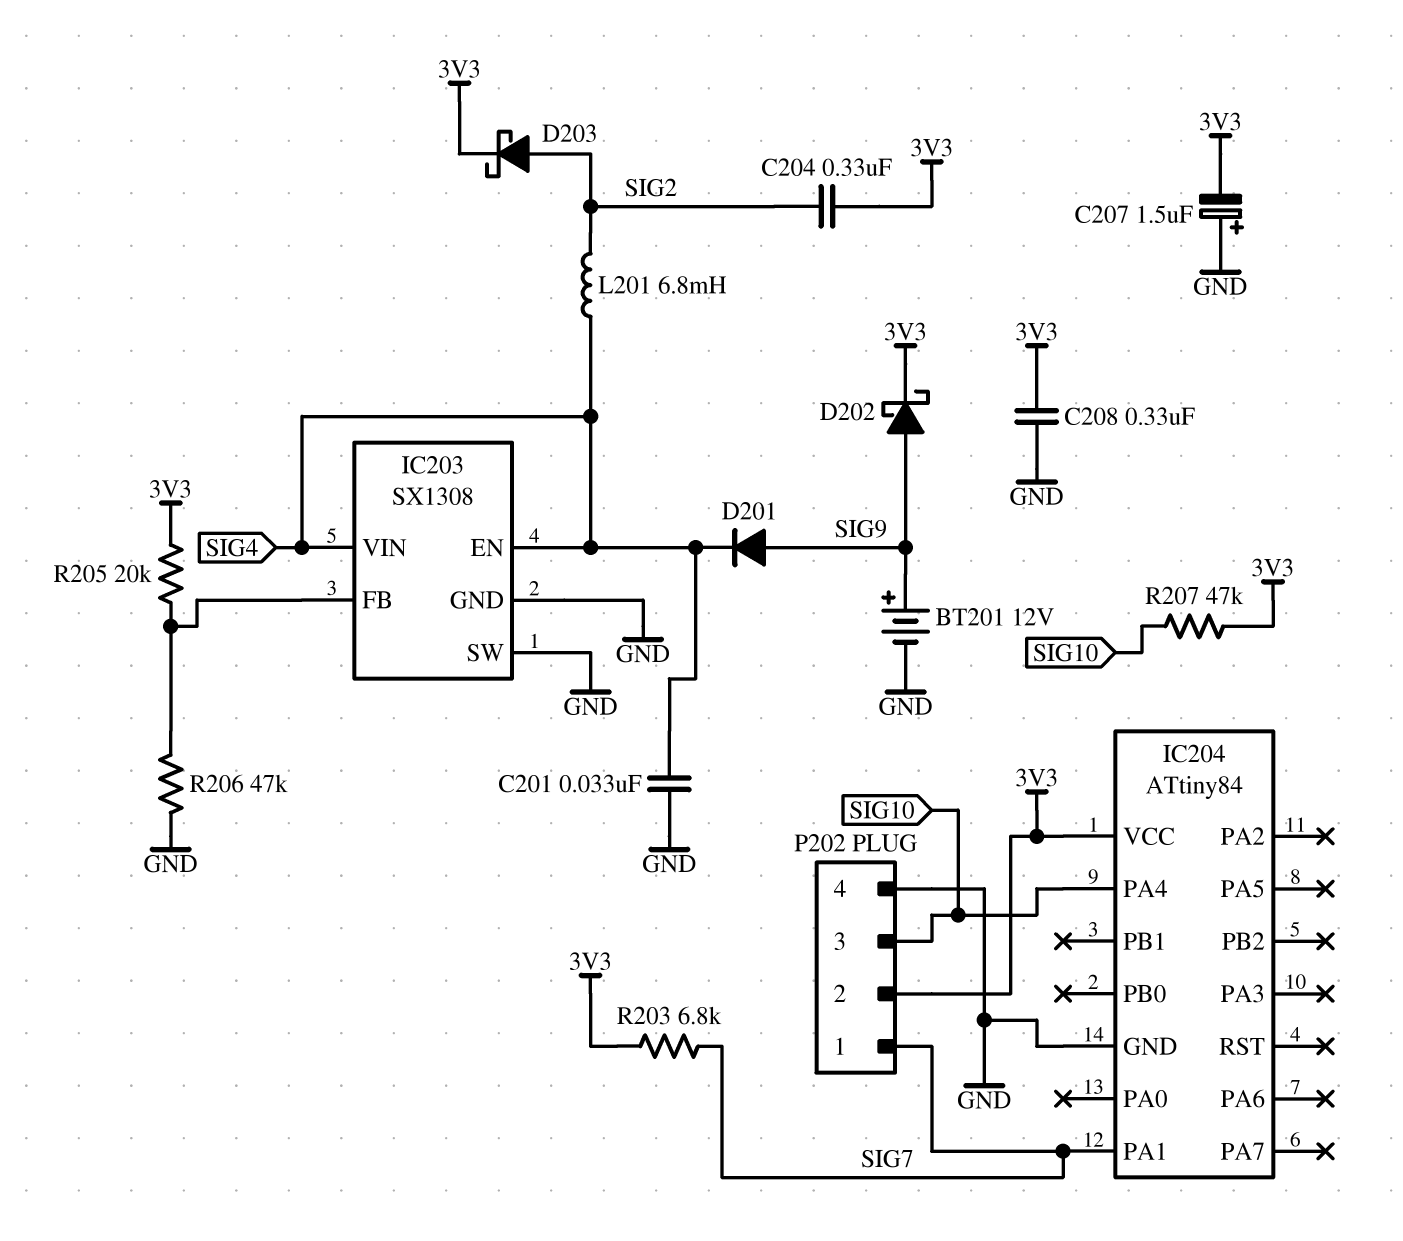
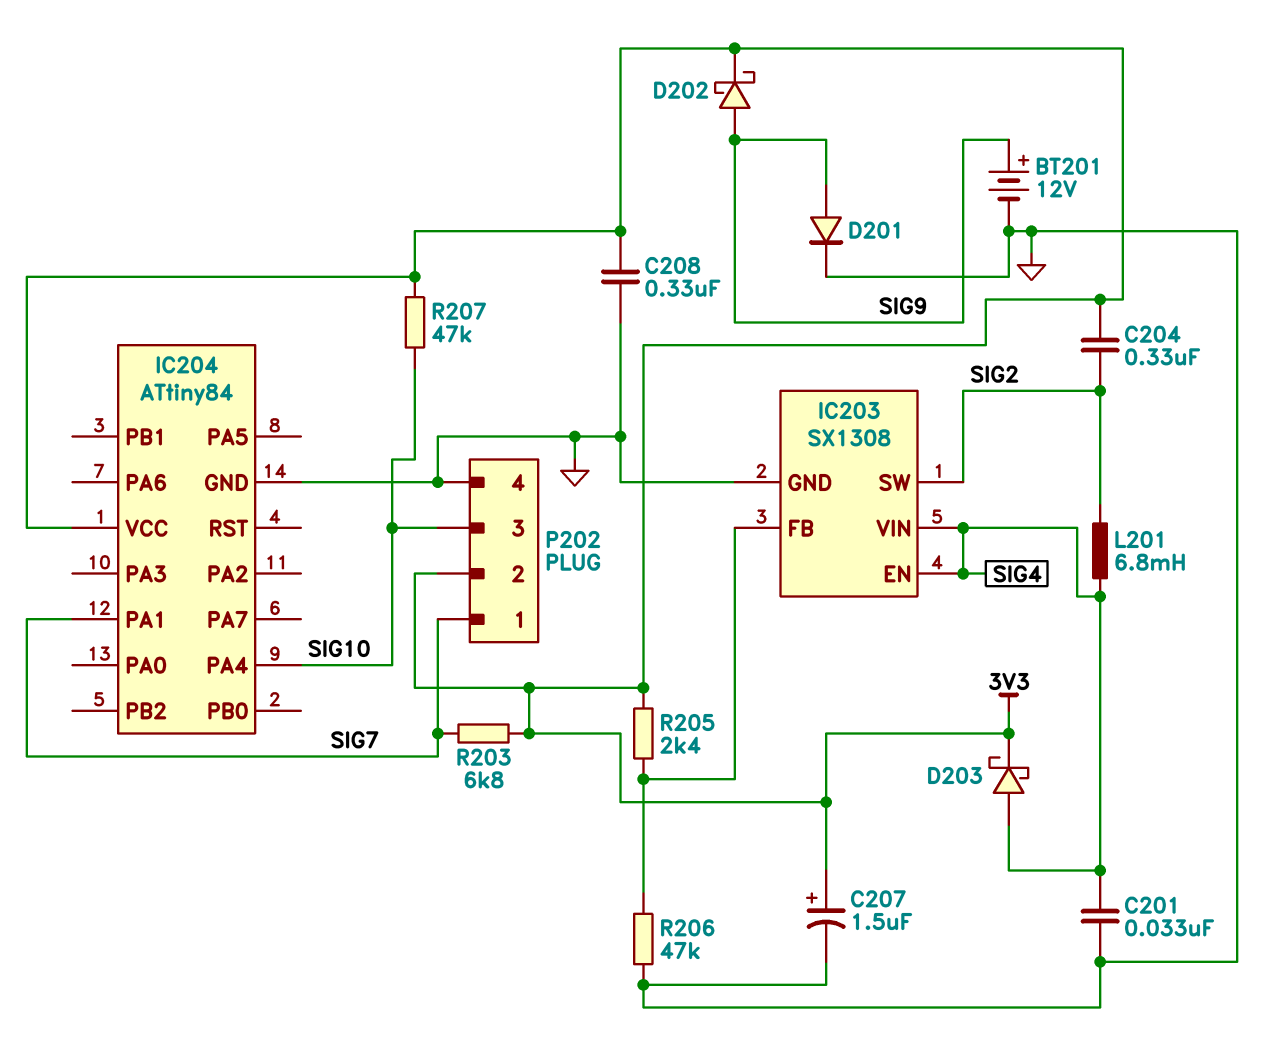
C207: 1.5uF (plus GND, minus 3V3) -> 1.5uF (plus 3V3, minus GND)
D201: diode (A SIG9, K SIG4) -> diode (A SIG9, K GND)
D203: schottky (A SIG2, K 3V3) -> schottky (A SIG4, K 3V3)
IC203 pin SW: GND -> SIG2
R205: 20k (3V3, IC203/FB) -> 2.4k (3V3, IC203/FB)

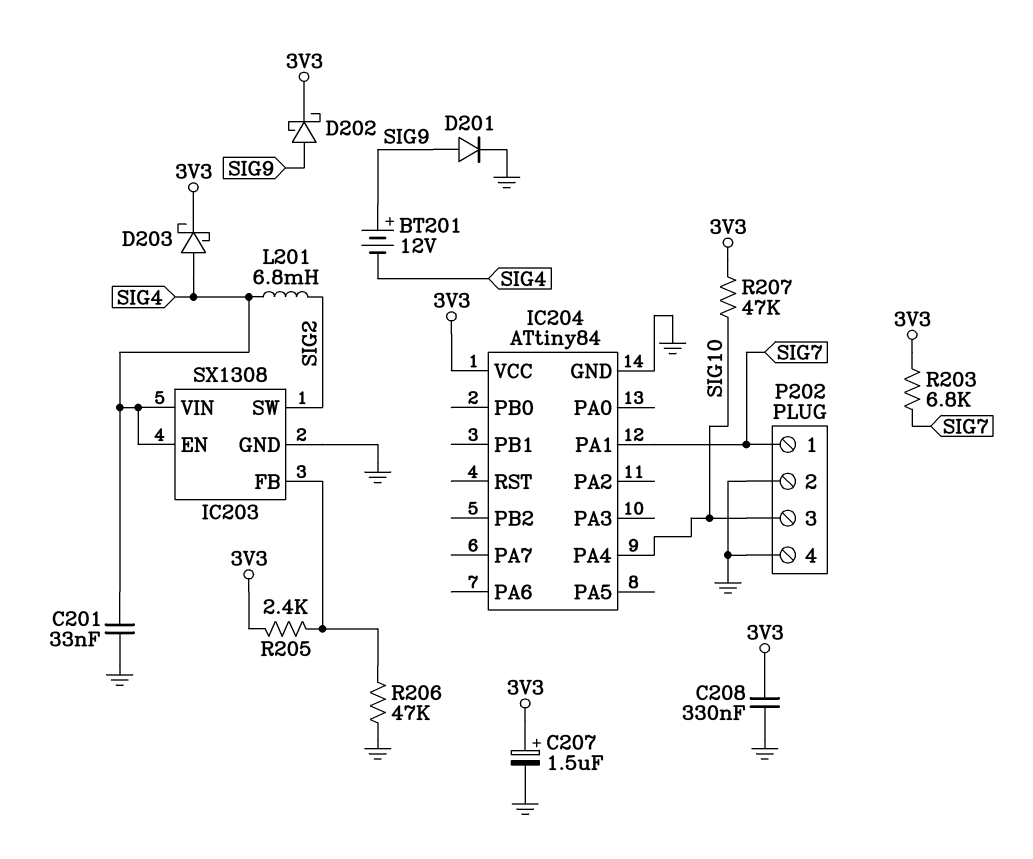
BT201: 12V (plus SIG9, minus GND) -> 12V (plus SIG9, minus SIG4)
C204: 330nF (3V3, SIG2) -> none
P202 pin 2: 3V3 -> GND

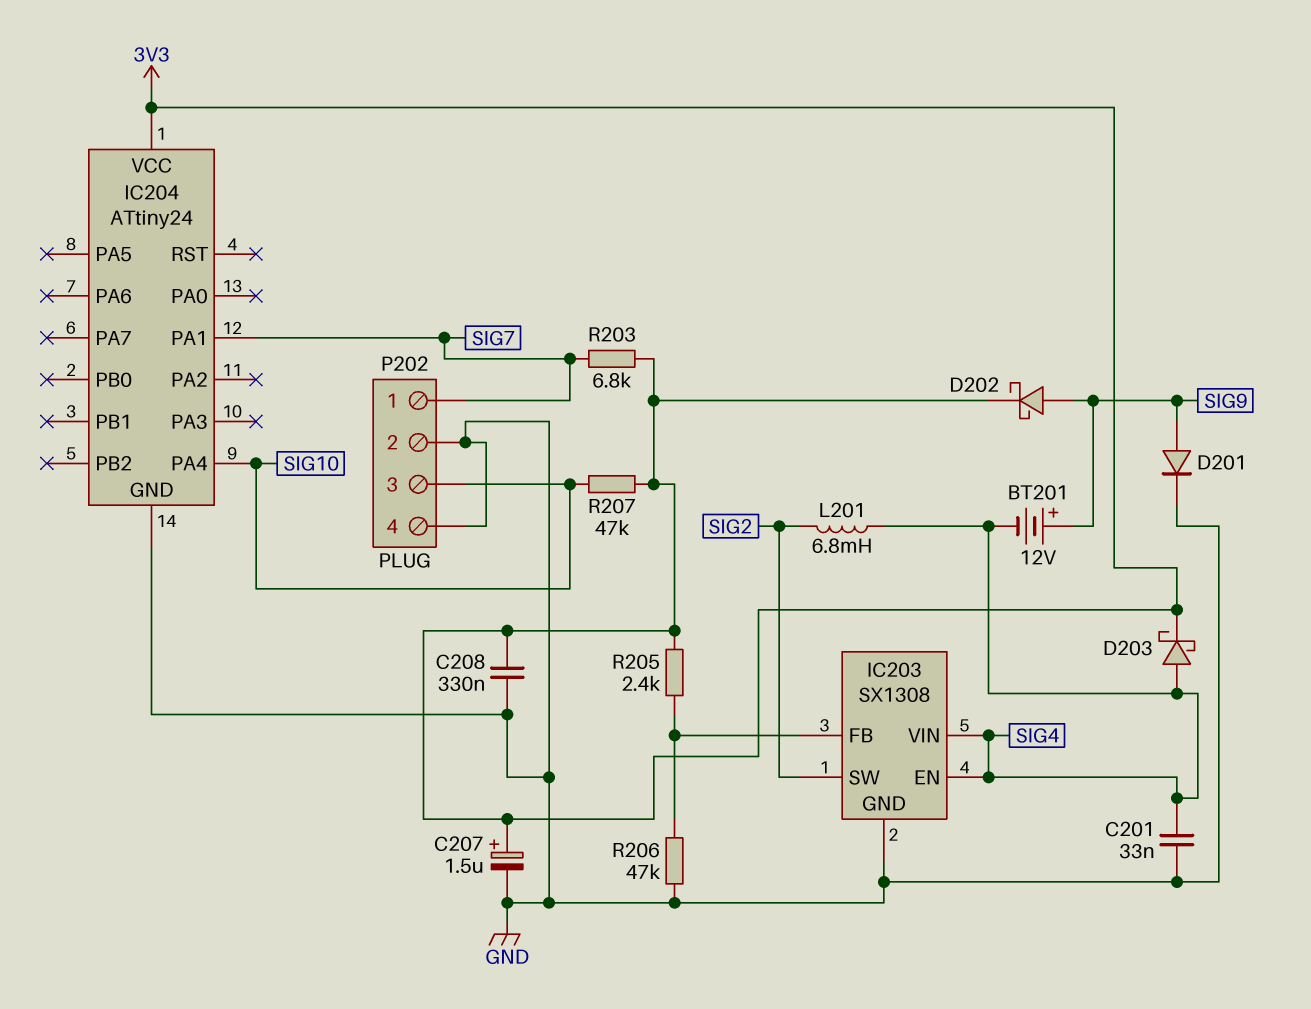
IC204: ATtiny84 -> ATtiny24

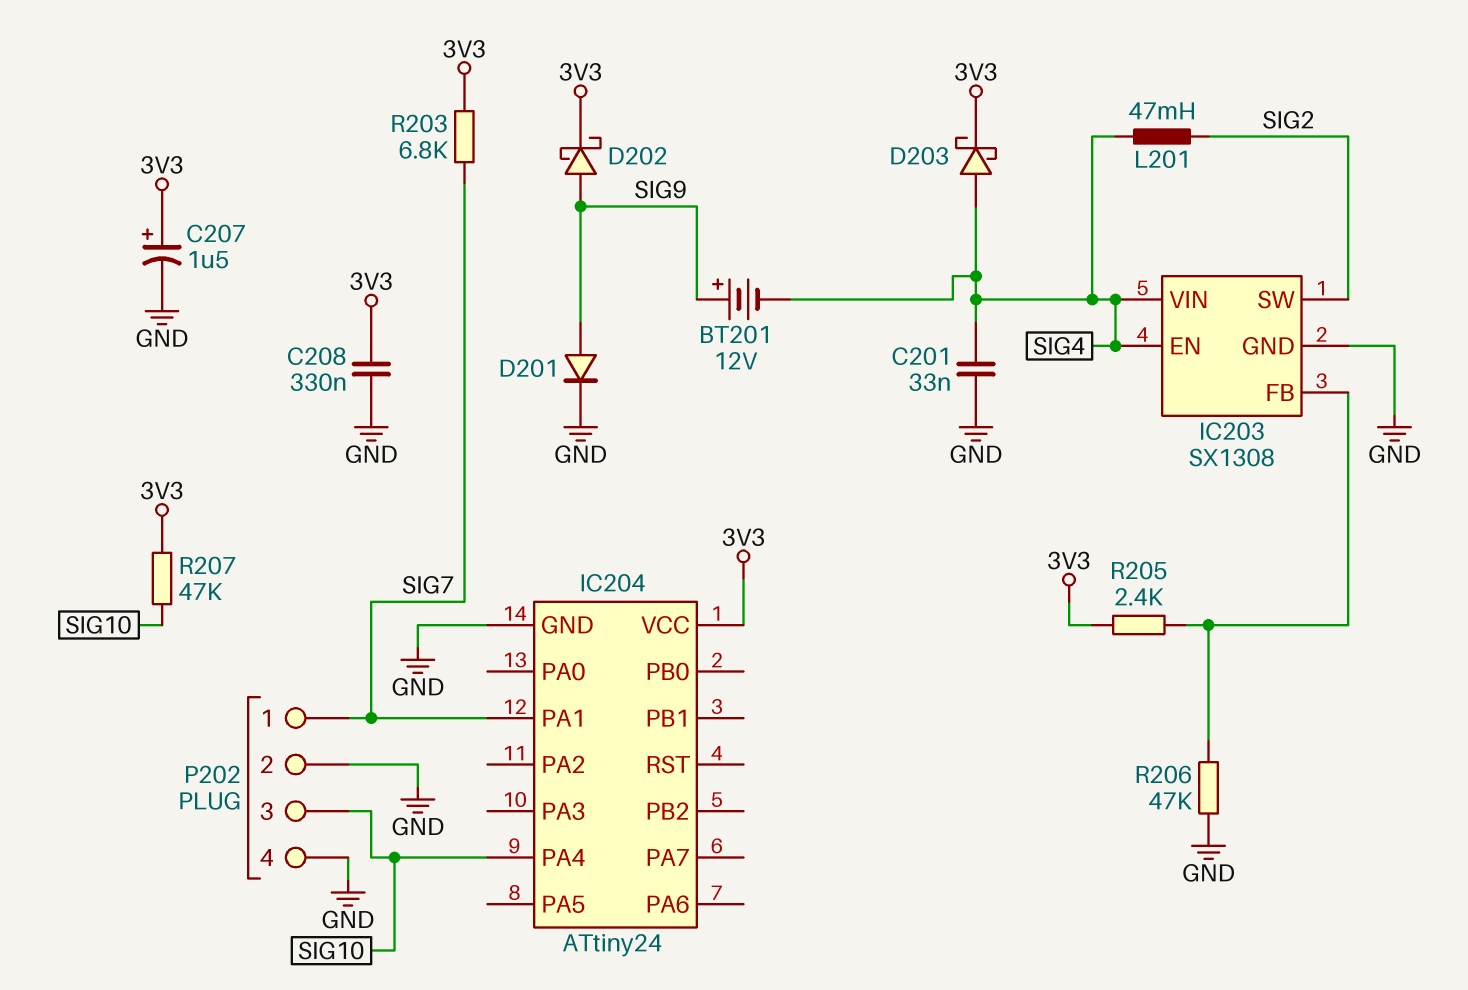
L201: 6.8mH (SIG2, SIG4) -> 47mH (SIG2, SIG4)

